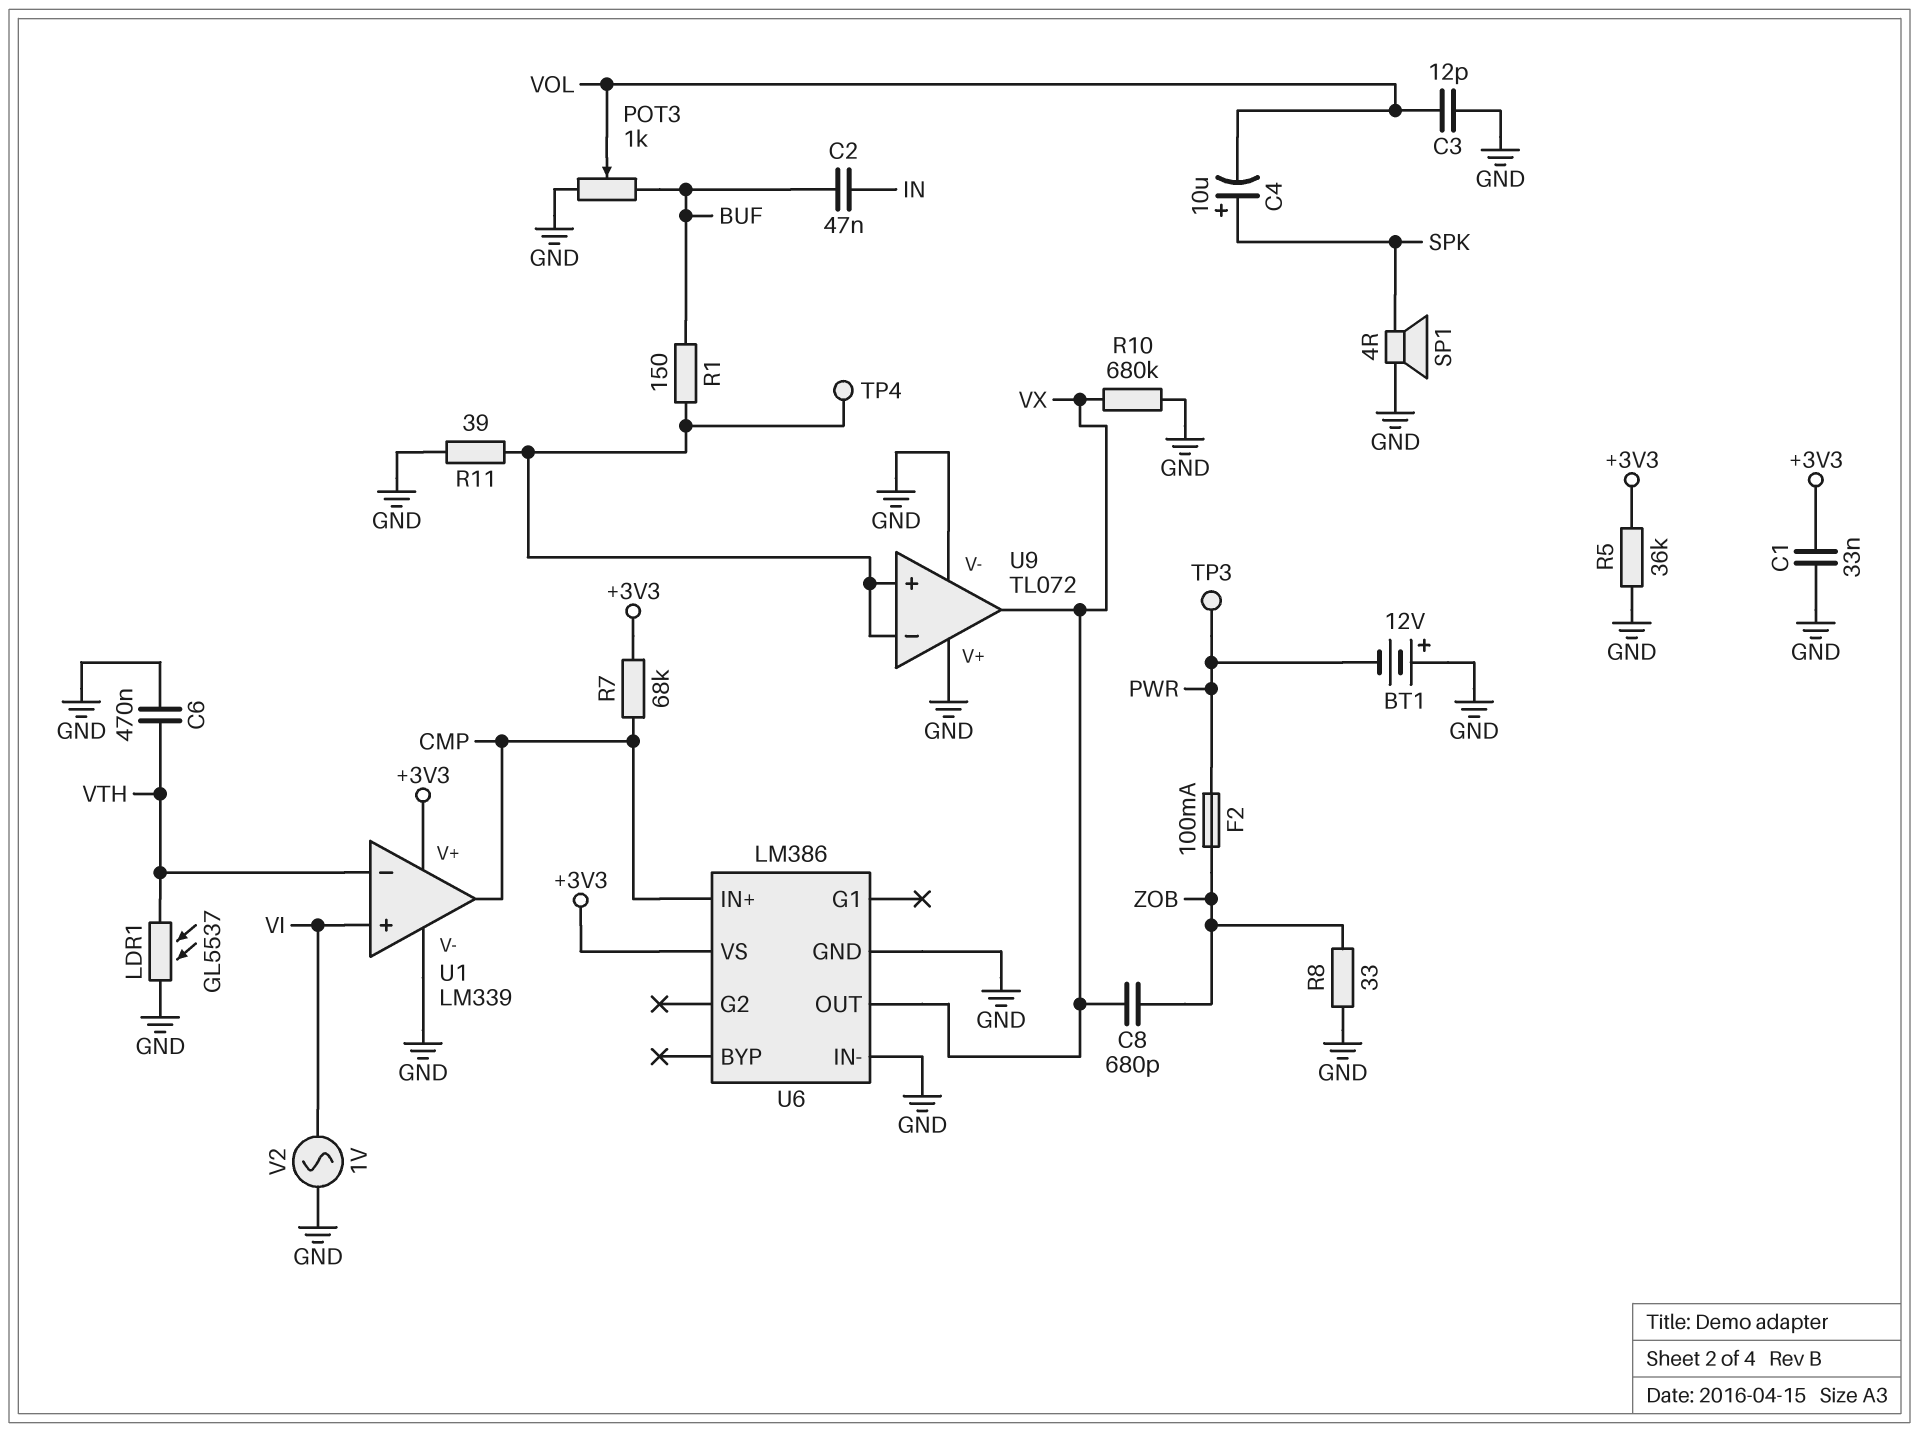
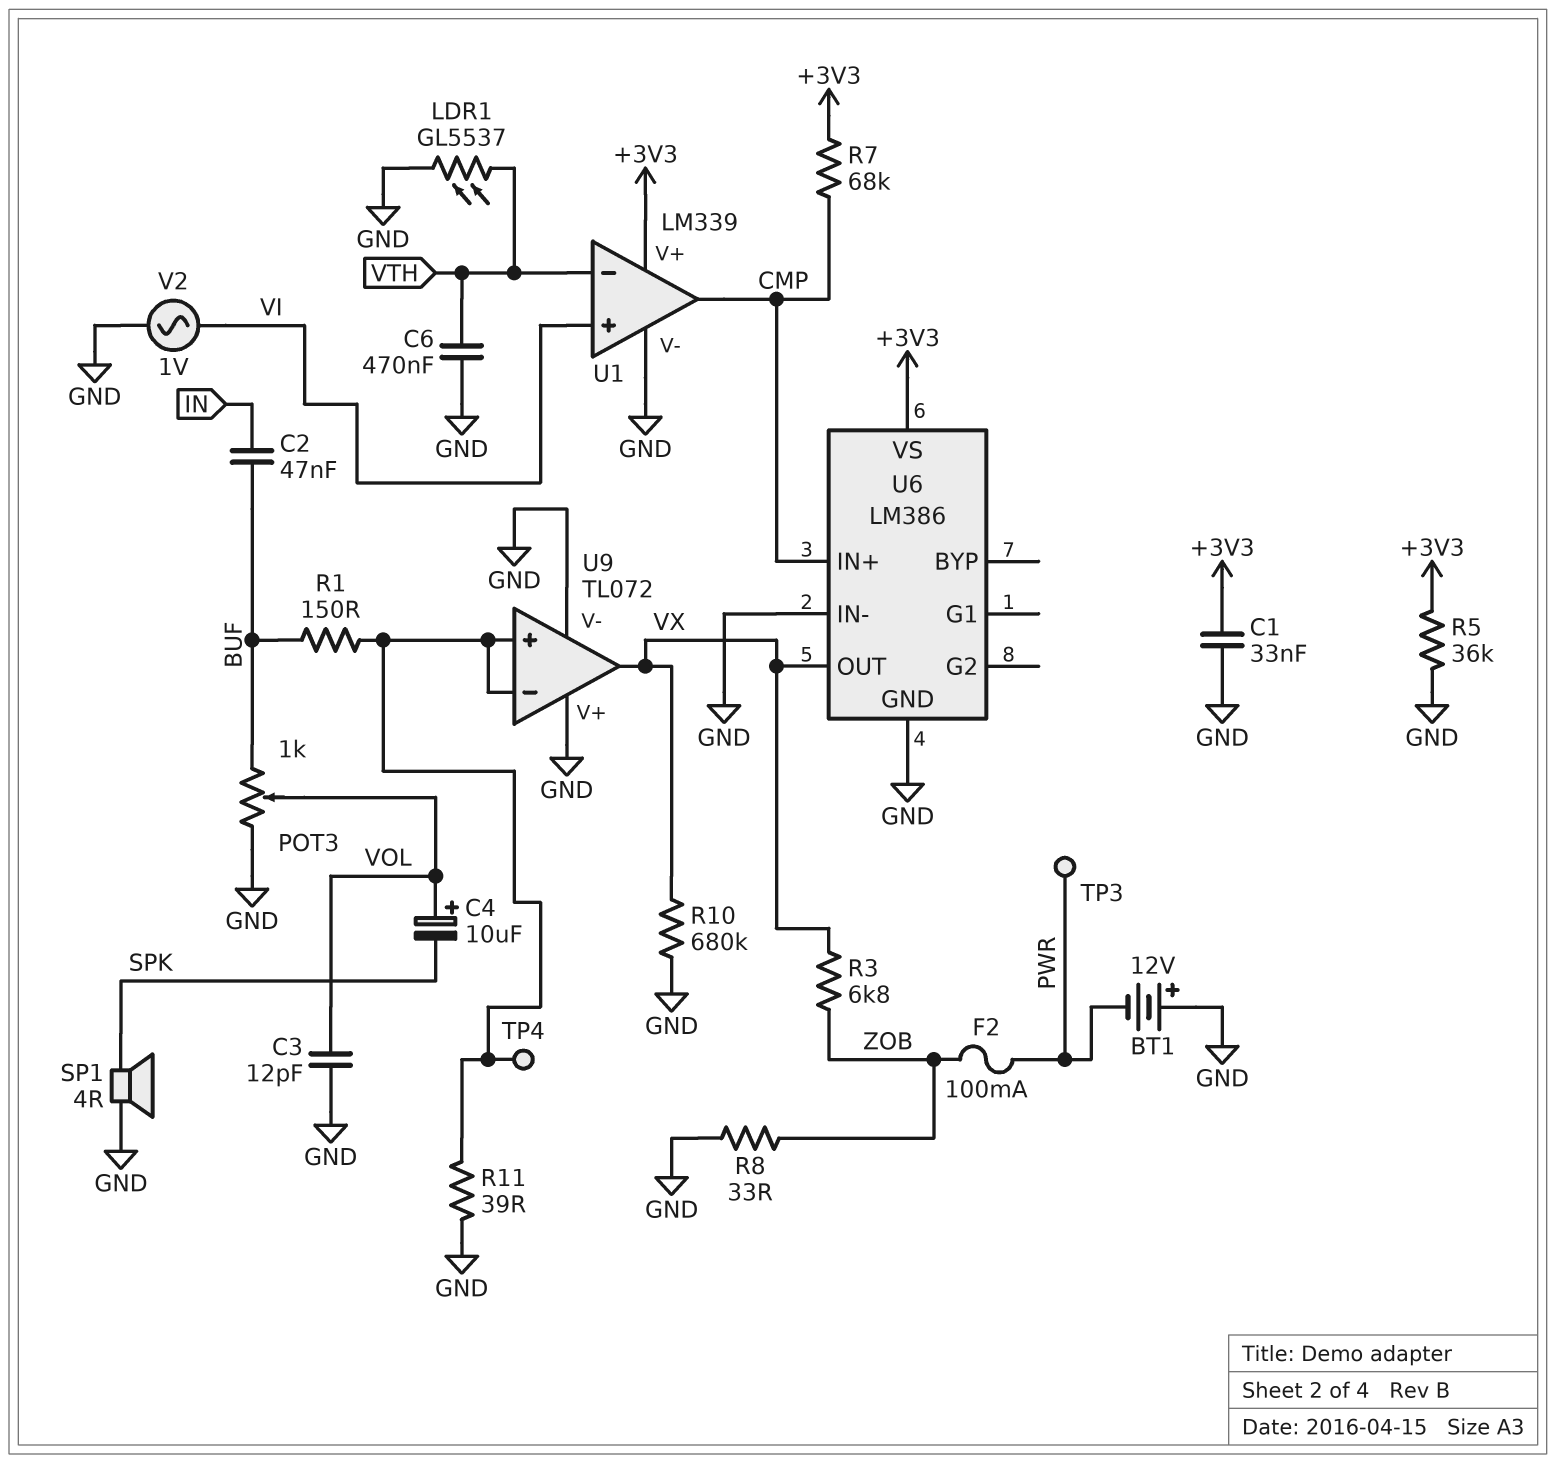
C4: 10uF (plus SPK, minus VOL) -> 10uF (plus VOL, minus SPK)
C8: 680pF (VX, ZOB) -> none
R3: none -> 6.8k (VX, ZOB)

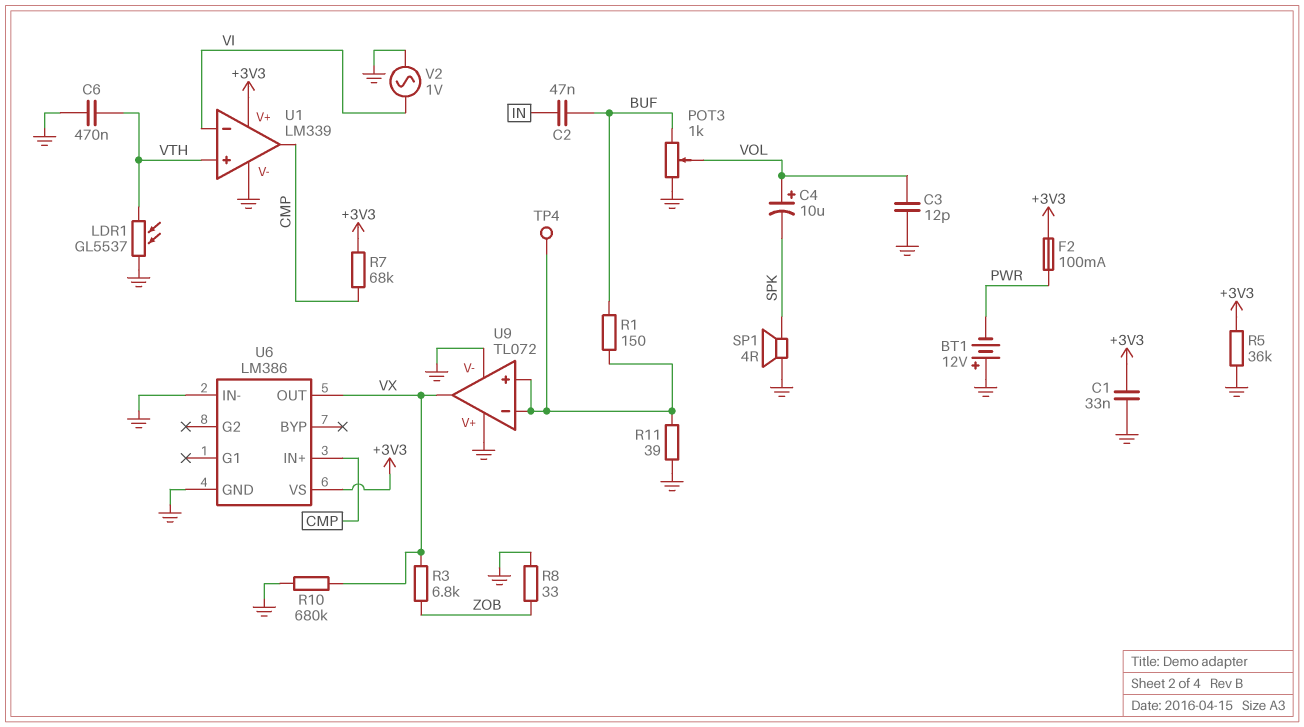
F2: 100mA (PWR, ZOB) -> 100mA (+3V3, PWR)
TP3: test point (PWR) -> none
U1 pin in+: VI -> VTH
U1 pin in-: VTH -> VI

